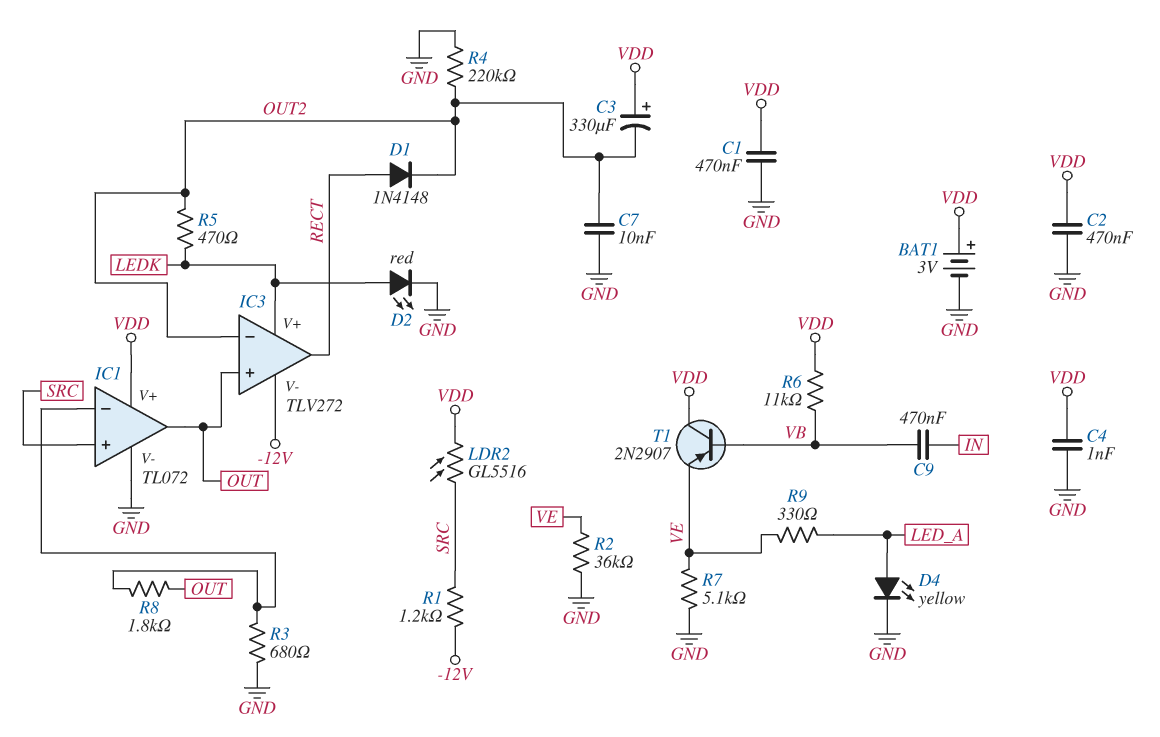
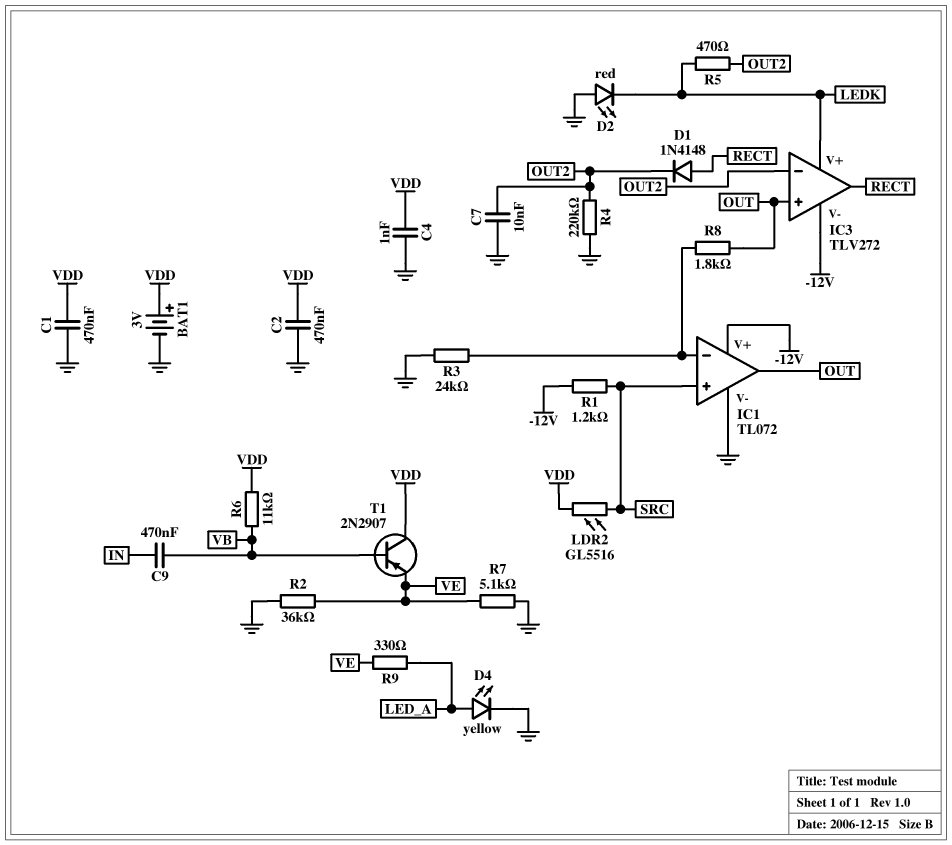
C3: 330uF (plus VDD, minus OUT2) -> none
D2: LED red (A LEDK, K GND) -> LED red (A GND, K LEDK)
IC1 pin V+: VDD -> -12V
R3: 680 (GND, IC1/in-) -> 24k (GND, IC1/in-)

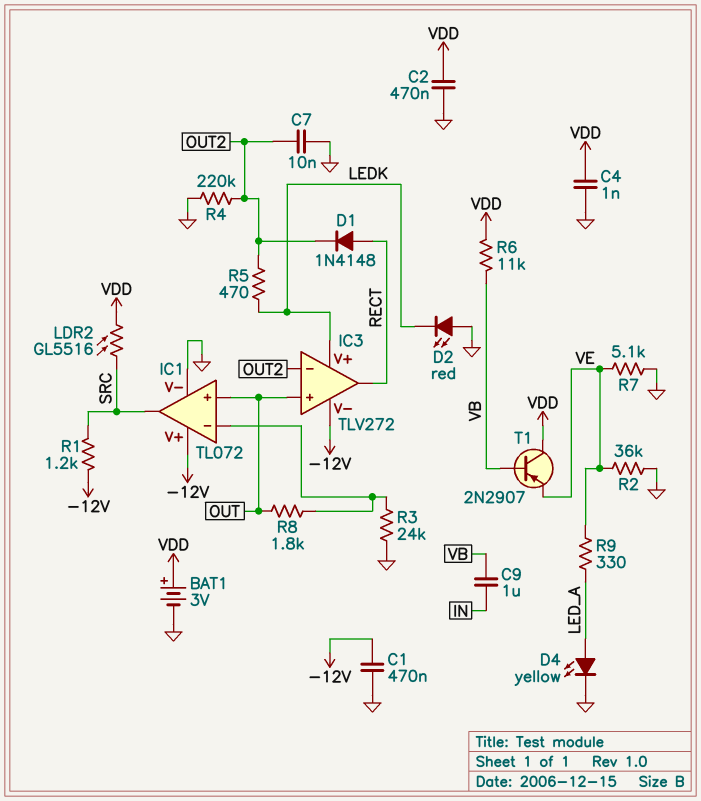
C1: 470nF (GND, VDD) -> 470nF (-12V, GND)
C9: 470nF (IN, VB) -> 1uF (IN, VB)
IC1 pin in+: SRC -> OUT
IC1 pin out: OUT -> SRC

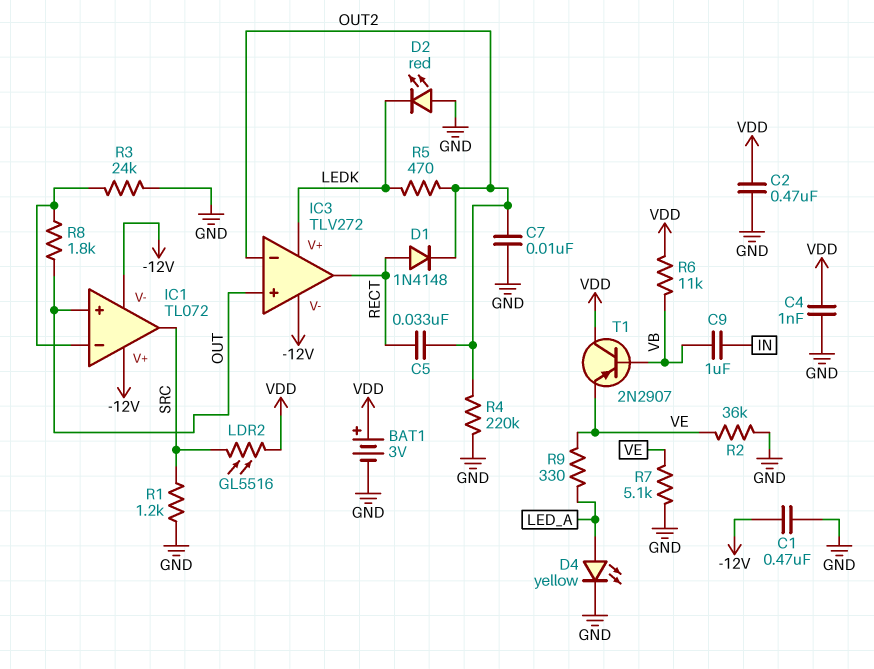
C5: none -> 33nF (OUT2, RECT)
IC1 pin V-: GND -> -12V
R1: 1.2k (-12V, SRC) -> 1.2k (GND, SRC)

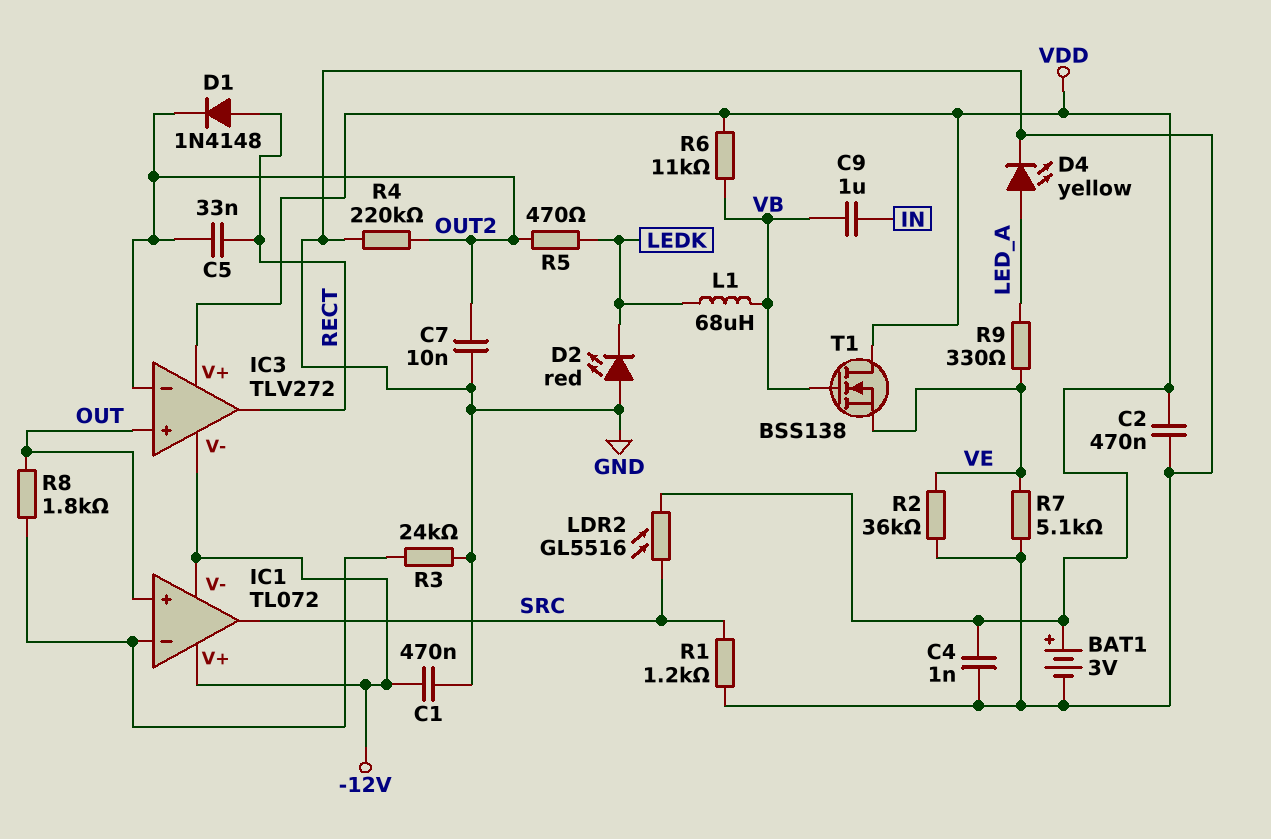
IC3 pin V+: LEDK -> VDD
L1: none -> 68uH (LEDK, VB)
T1: PNP 2N2907 (B VB, C VDD, E VE) -> NMOS BSS138 (G VB, D VDD, S VE)

